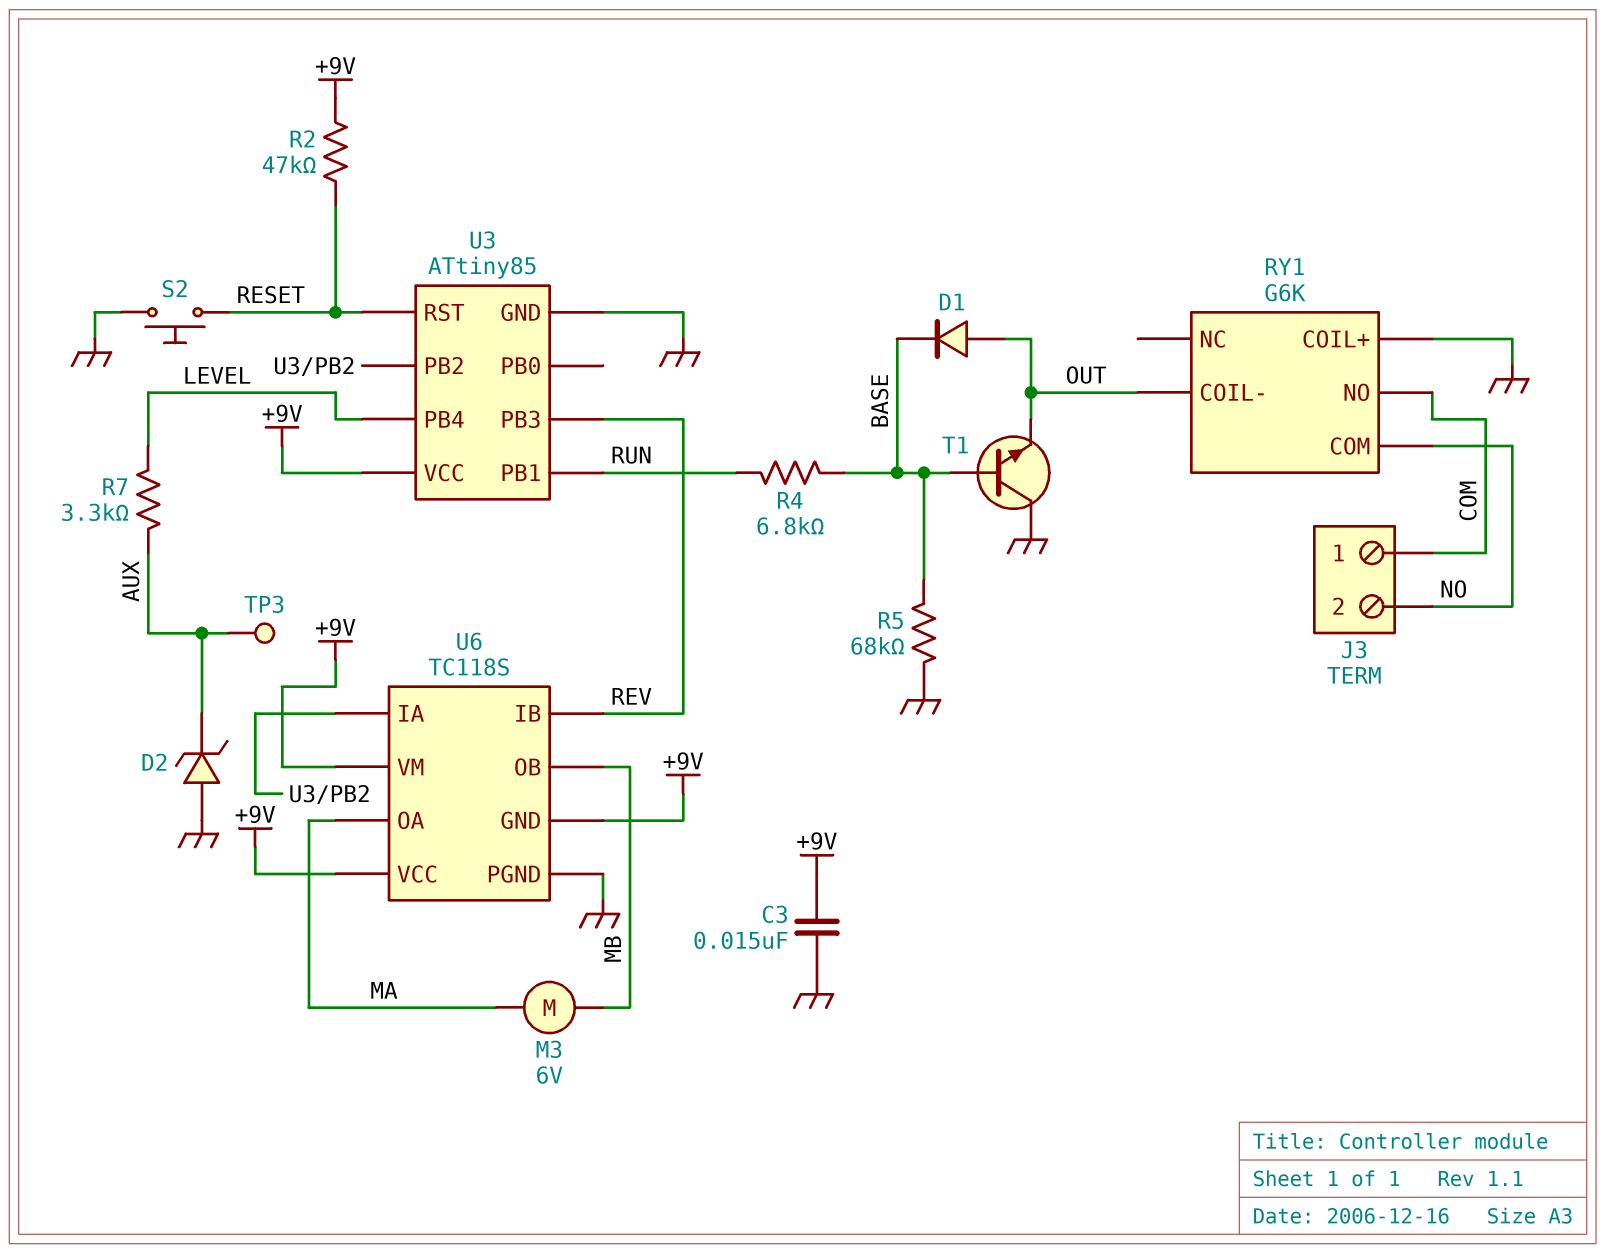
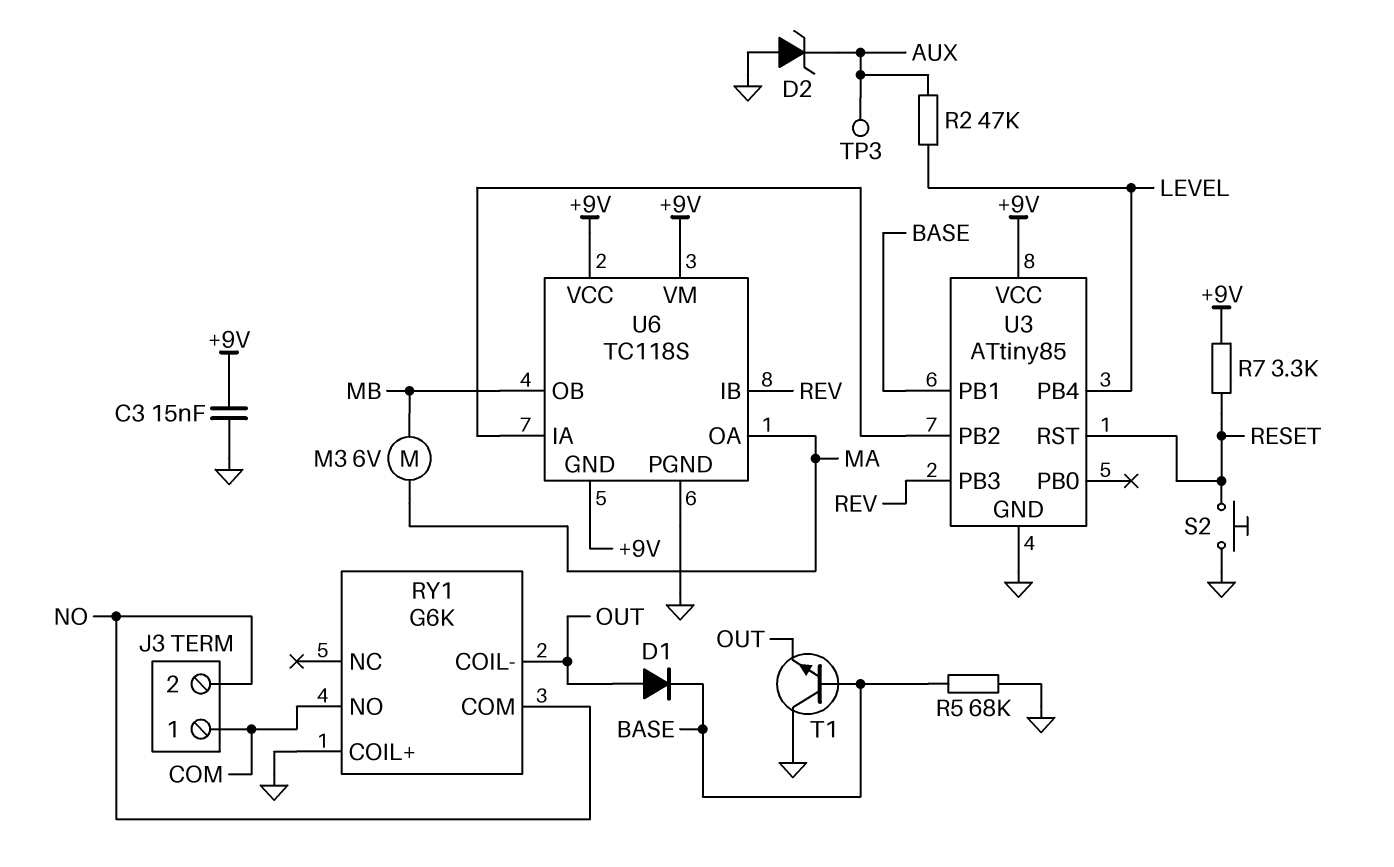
R2: 47k (+9V, RESET) -> 47k (AUX, LEVEL)
R4: 6.8k (BASE, RUN) -> none
R7: 3.3k (AUX, LEVEL) -> 3.3k (+9V, RESET)
U3 pin PB1: RUN -> BASE

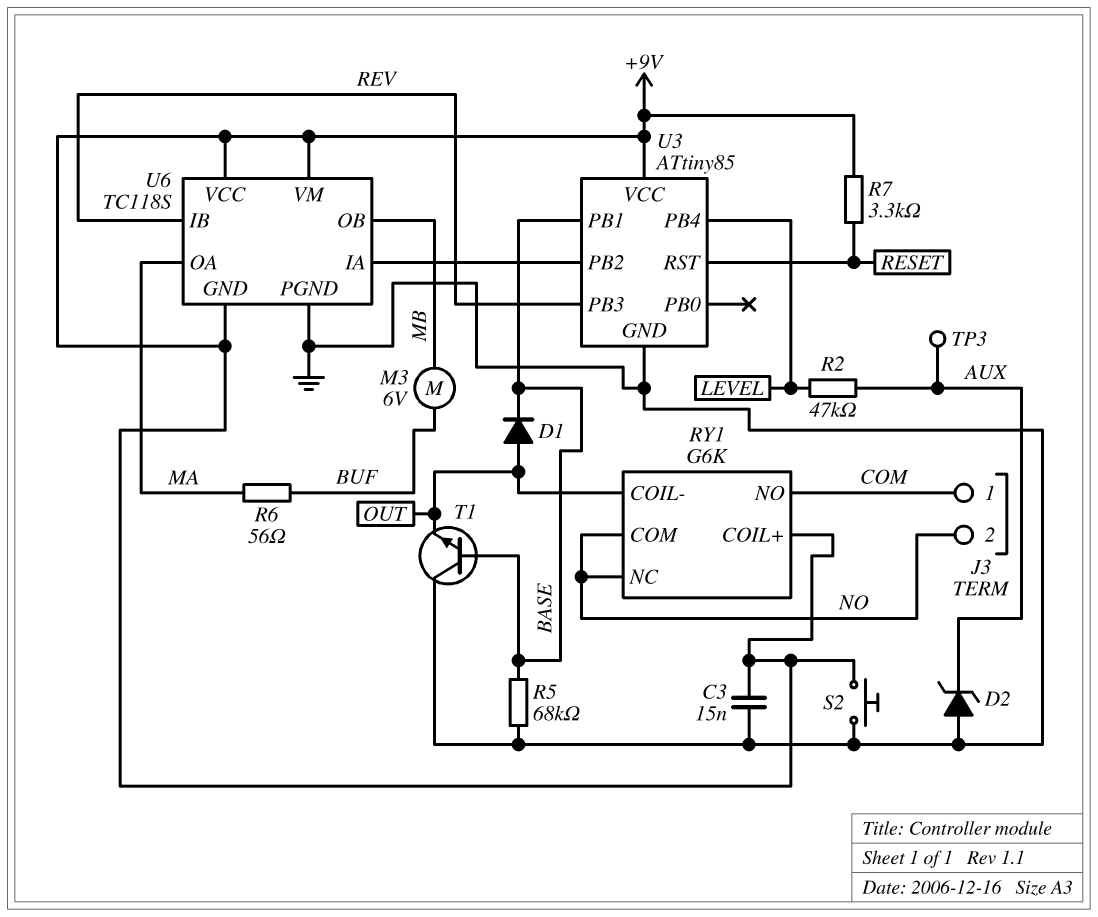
M3: motor 6V (MA, MB) -> motor 6V (BUF, MB)
R6: none -> 56 (BUF, MA)
RY1 pin COIL+: GND -> +9V
RY1 pin NC: none -> NO
S2: button (GND, RESET) -> button (+9V, GND)

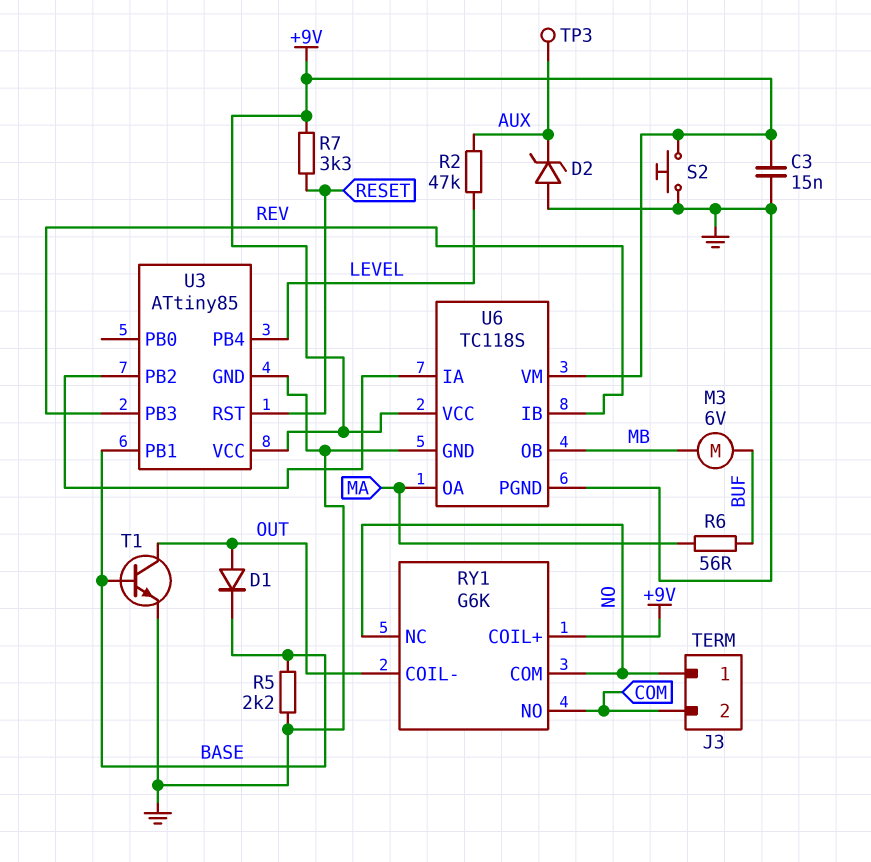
J3 pin 1: COM -> NO
J3 pin 2: NO -> COM
R5: 68k (BASE, GND) -> 2.2k (BASE, GND)
T1: NPN (B BASE, C GND, E OUT) -> NPN (B BASE, C OUT, E GND)
U6 pin GND: +9V -> GND

